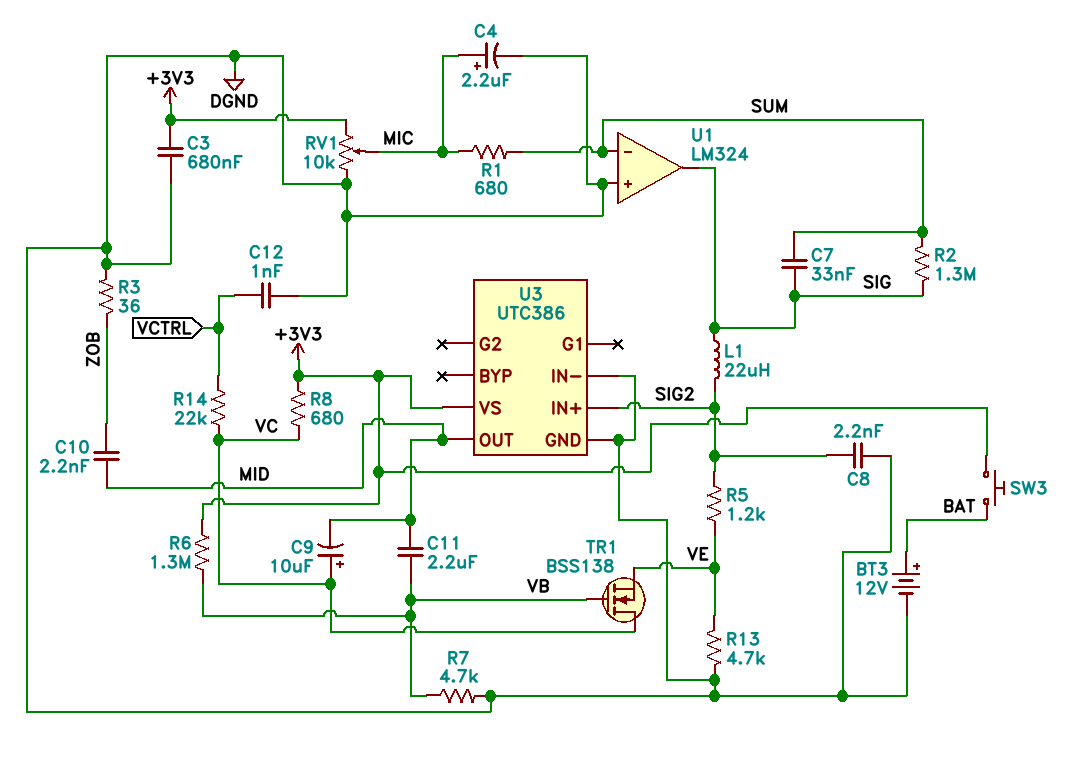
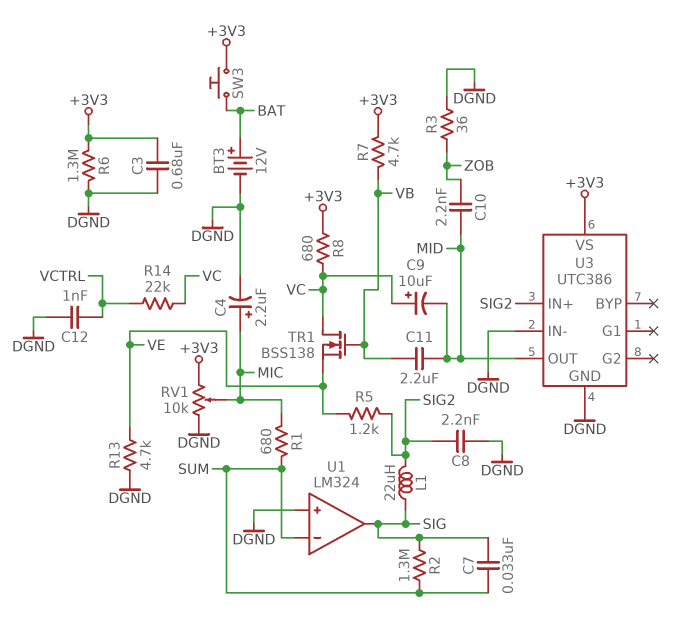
R6: 1.3M (+3V3, VB) -> 1.3M (+3V3, DGND)
R7: 4.7k (DGND, VB) -> 4.7k (+3V3, VB)

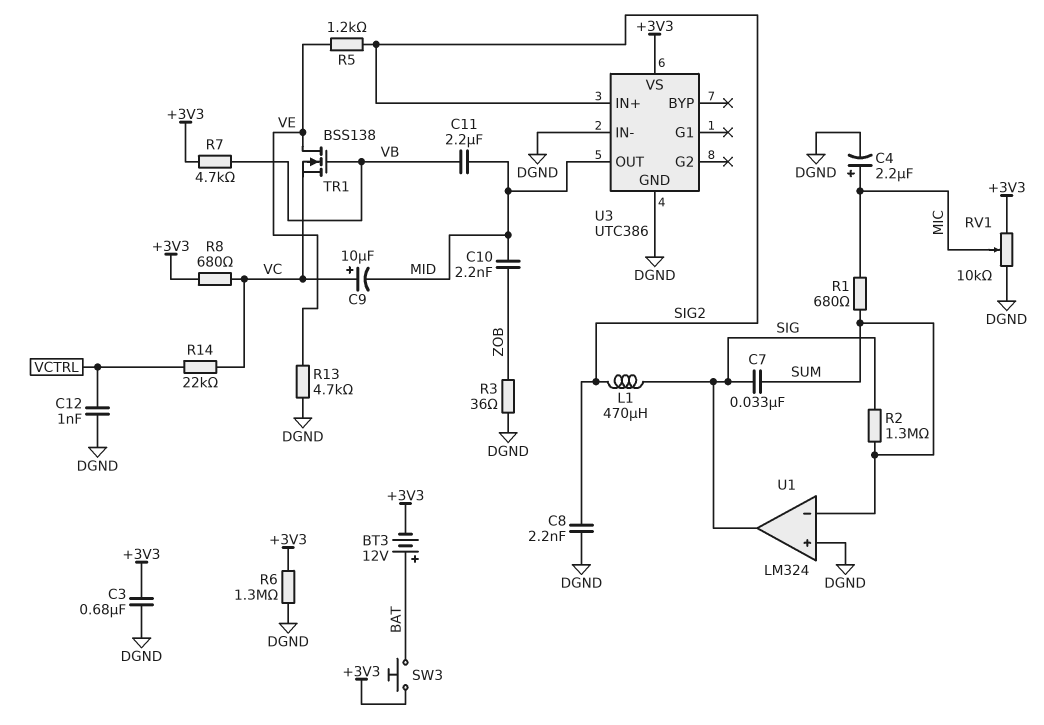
BT3: 12V (plus BAT, minus DGND) -> 12V (plus BAT, minus +3V3)
L1: 22uH (SIG, SIG2) -> 470uH (SIG, SIG2)
TR1: NMOS BSS138 (G VB, D VC, S VE) -> NMOS BSS138 (G VB, D VE, S VC)

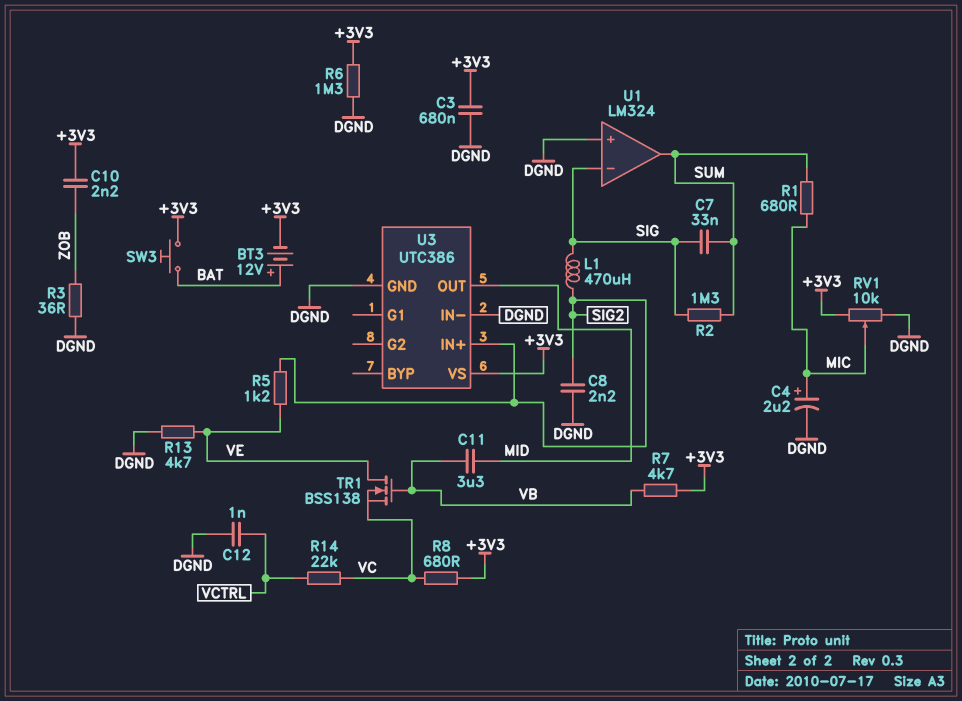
C9: 10uF (plus VC, minus MID) -> none
C10: 2.2nF (MID, ZOB) -> 2.2nF (+3V3, ZOB)
C11: 2.2uF (MID, VB) -> 3.3uF (MID, VB)
U1 pin in-: SUM -> SIG
U1 pin out: SIG -> SUM

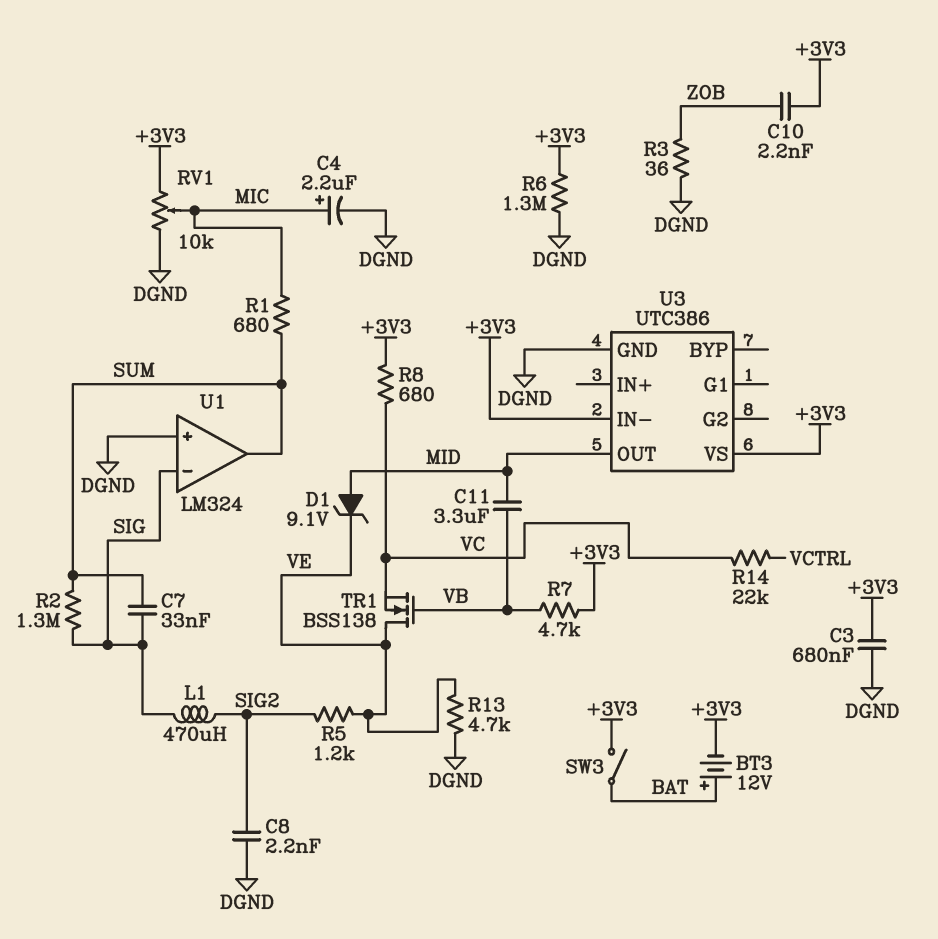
C12: 1nF (DGND, VCTRL) -> none
D1: none -> zener 9.1V (A MID, K VE)
SW3: button (+3V3, BAT) -> switch (+3V3, BAT)
U3 pin IN+: SIG2 -> none
U3 pin IN-: DGND -> +3V3

